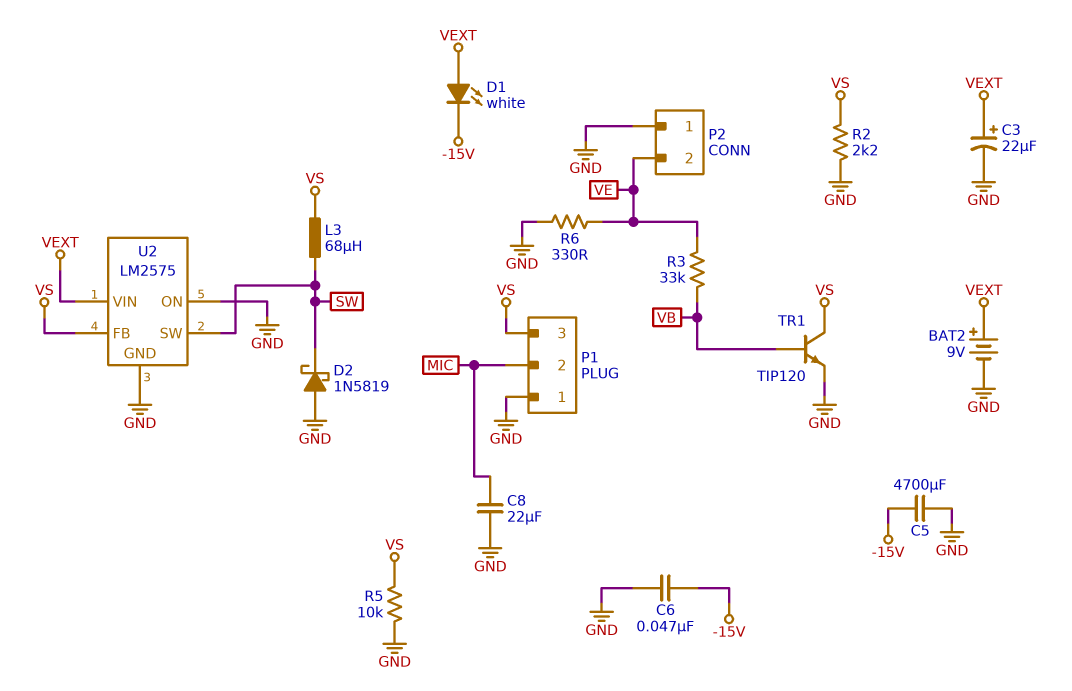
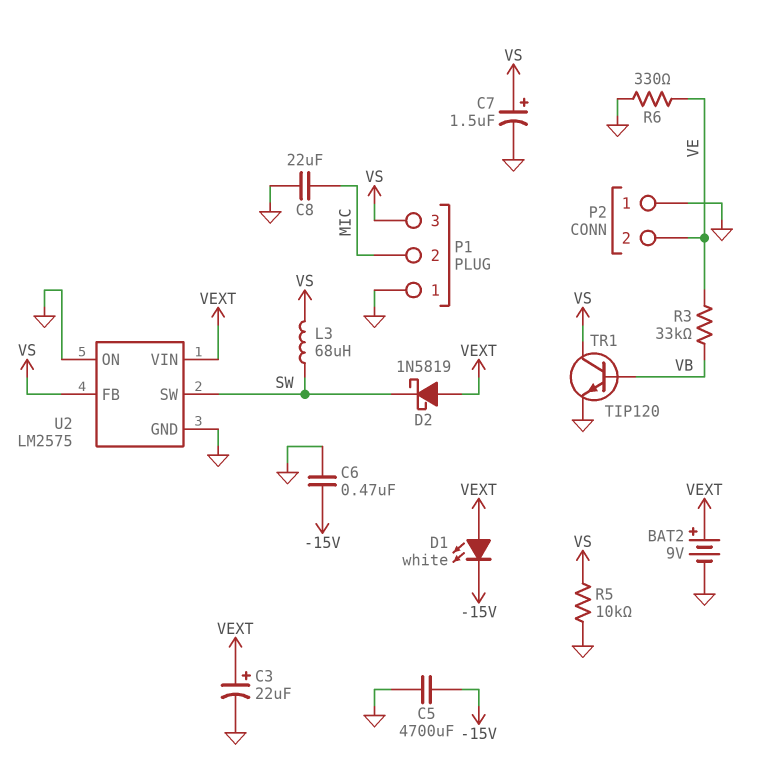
C6: 47nF (-15V, GND) -> 470nF (-15V, GND)
C7: none -> 1.5uF (plus VS, minus GND)
D2: schottky 1N5819 (A GND, K SW) -> schottky 1N5819 (A VEXT, K SW)
R2: 2.2k (GND, VS) -> none

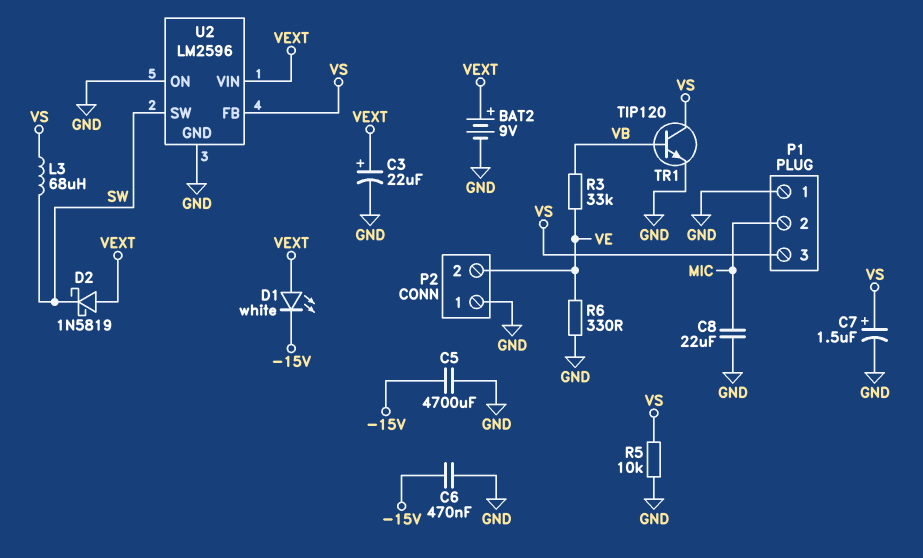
U2: LM2575 -> LM2596

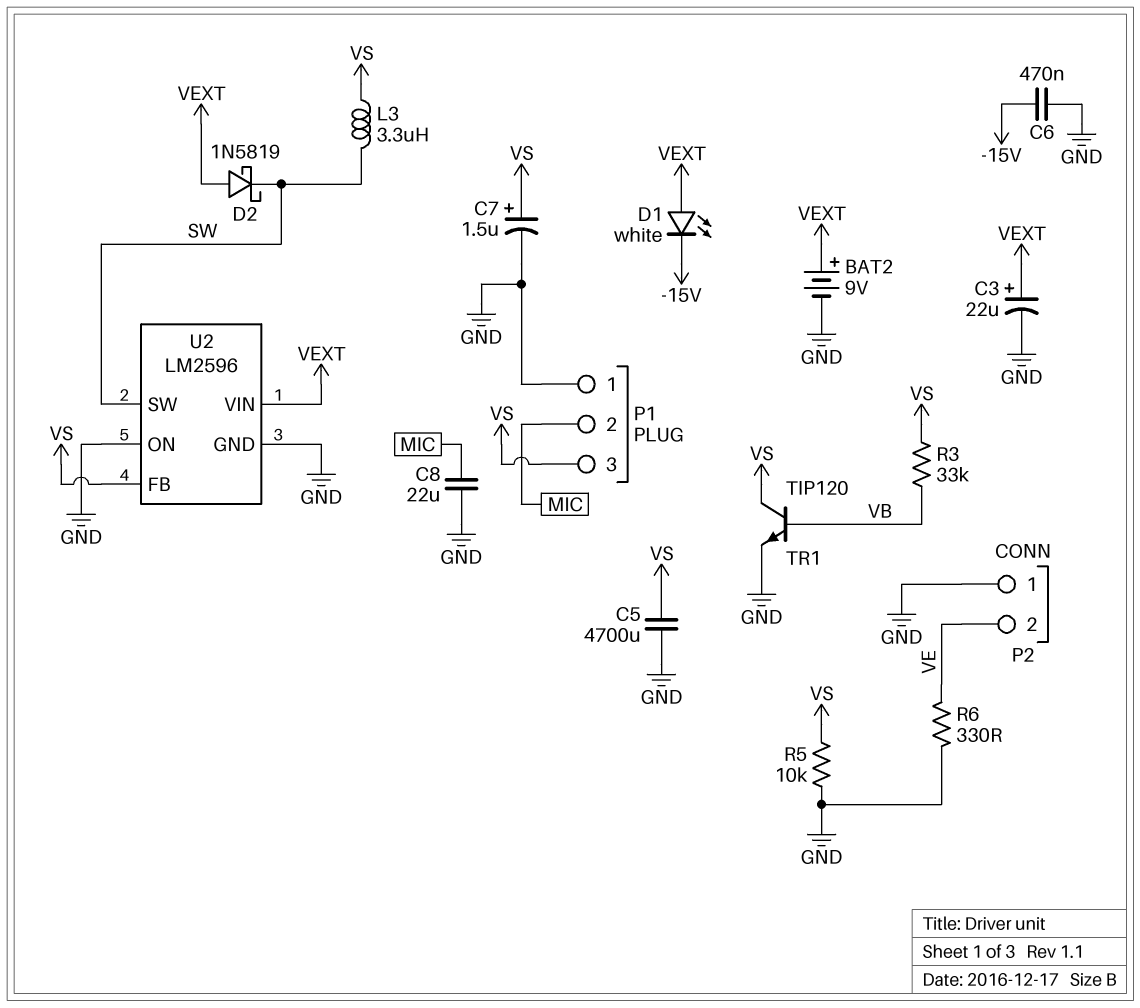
C5: 4700uF (-15V, GND) -> 4700uF (GND, VS)
L3: 68uH (SW, VS) -> 3.3uH (SW, VS)
R3: 33k (VB, VE) -> 33k (VB, VS)

